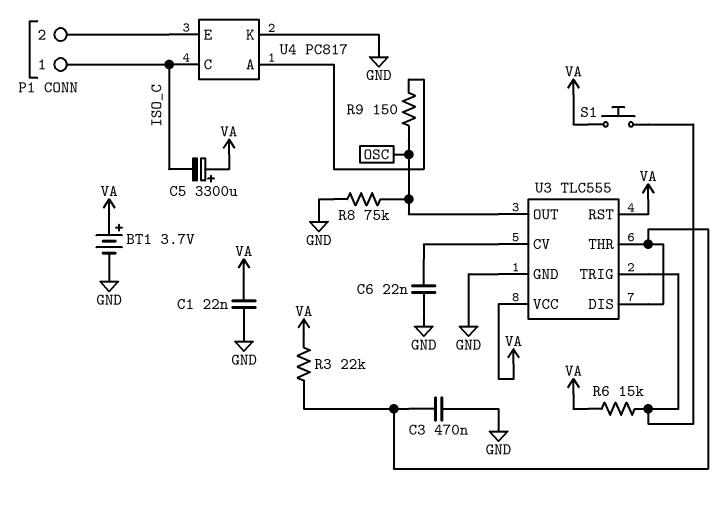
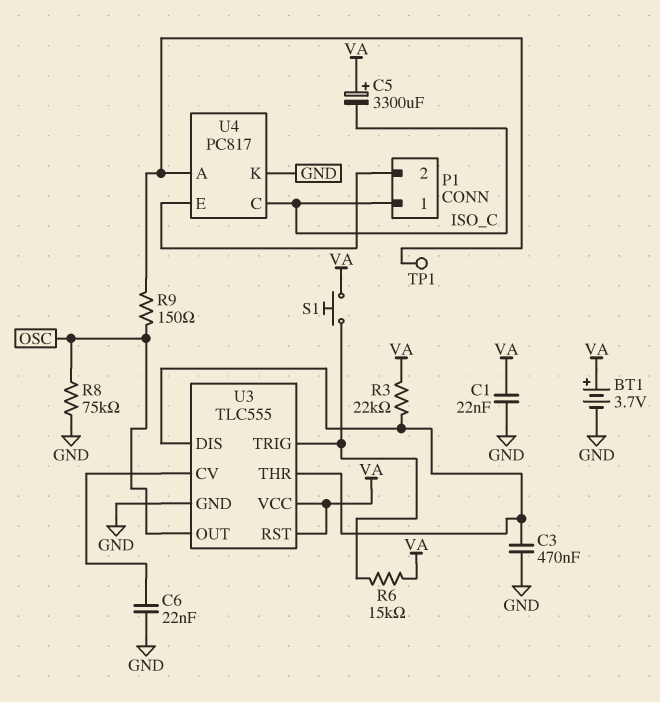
TP1: none -> test point (U4/A)

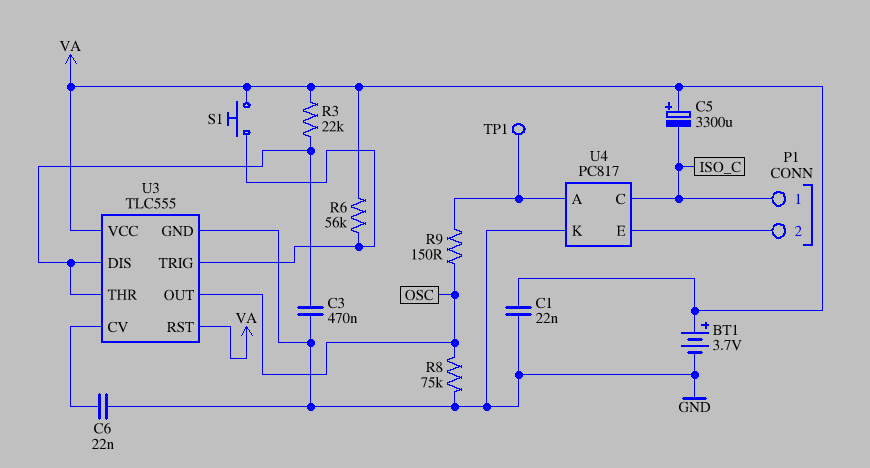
R6: 15k (U3/TRIG, VA) -> 56k (U3/TRIG, VA)

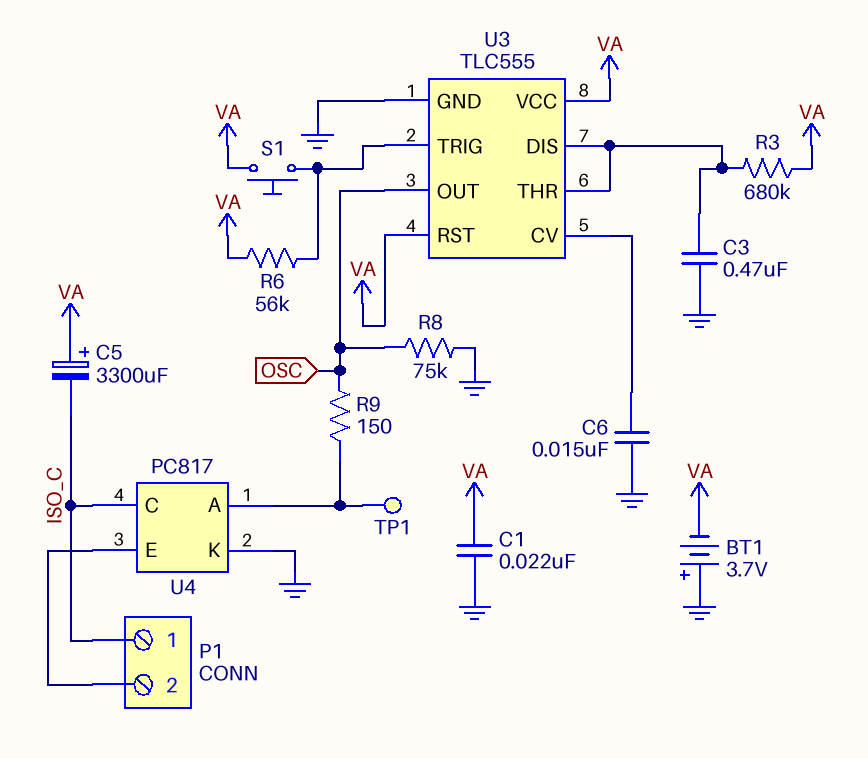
BT1: 3.7V (plus VA, minus GND) -> 3.7V (plus GND, minus VA)
C6: 22nF (GND, U3/CV) -> 15nF (GND, U3/CV)
R3: 22k (U3/DIS, VA) -> 680k (U3/DIS, VA)

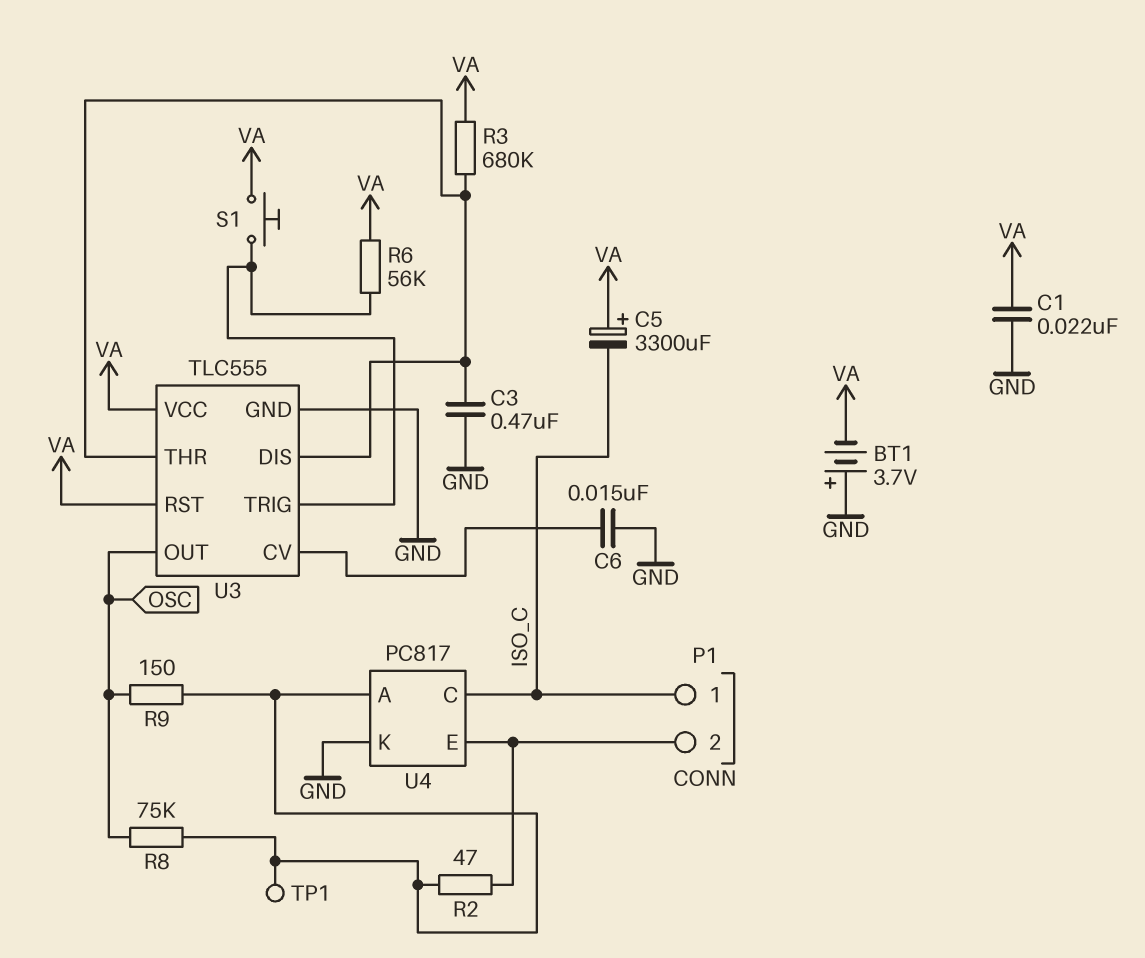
R2: none -> 47 (P1/2, U4/A)
R8: 75k (GND, OSC) -> 75k (OSC, U4/A)

